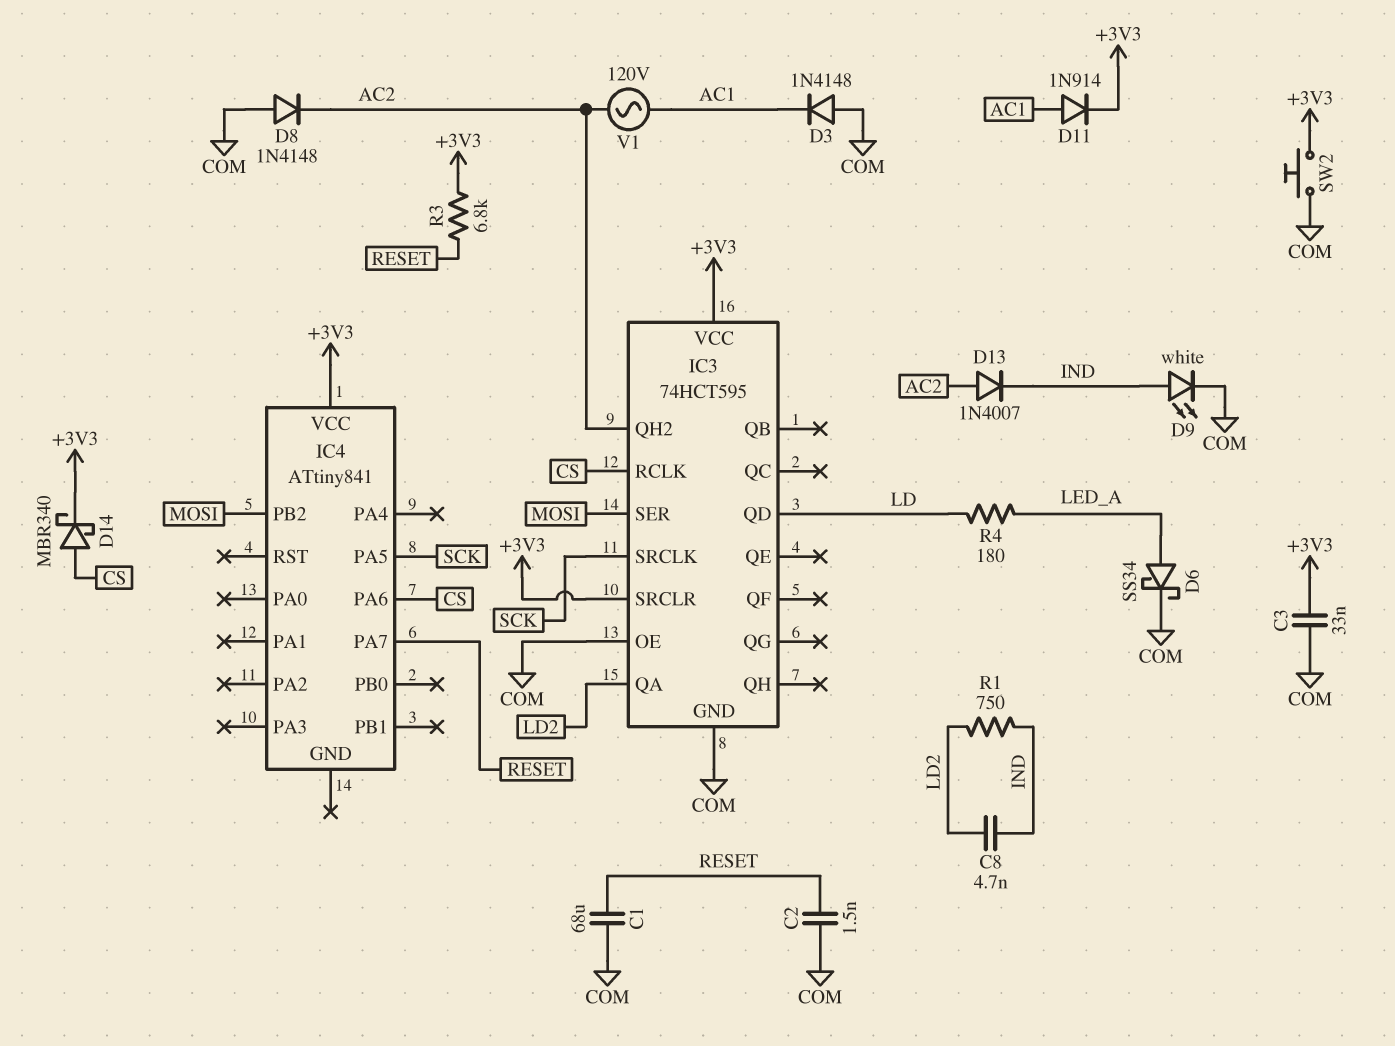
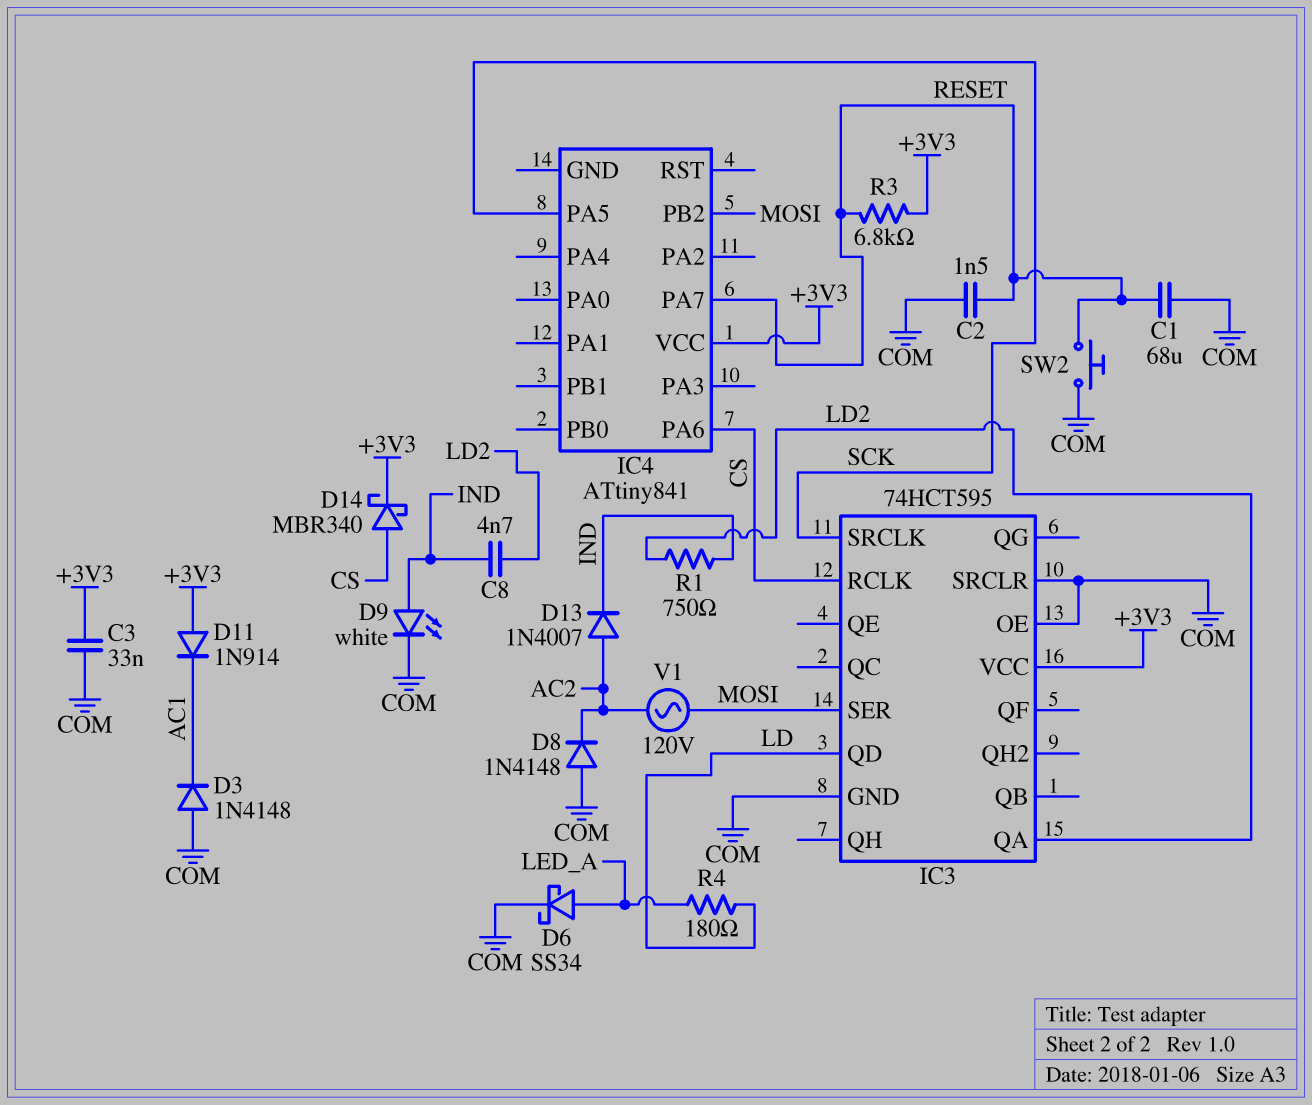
D11: diode 1N914 (A AC1, K +3V3) -> diode 1N914 (A +3V3, K AC1)
IC3 pin QH2: AC2 -> none
IC3 pin SRCLR: +3V3 -> COM
SW2: button (+3V3, COM) -> button (COM, RESET)
V1: AC 120V (AC1, AC2) -> AC 120V (AC2, MOSI)

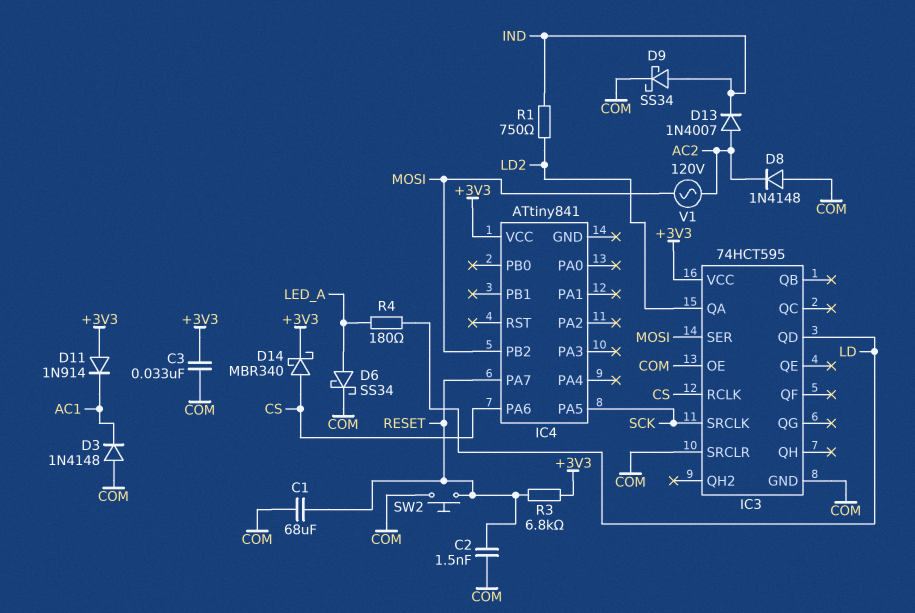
C8: 4.7nF (IND, LD2) -> none
D9: LED white (A IND, K COM) -> schottky SS34 (A IND, K COM)

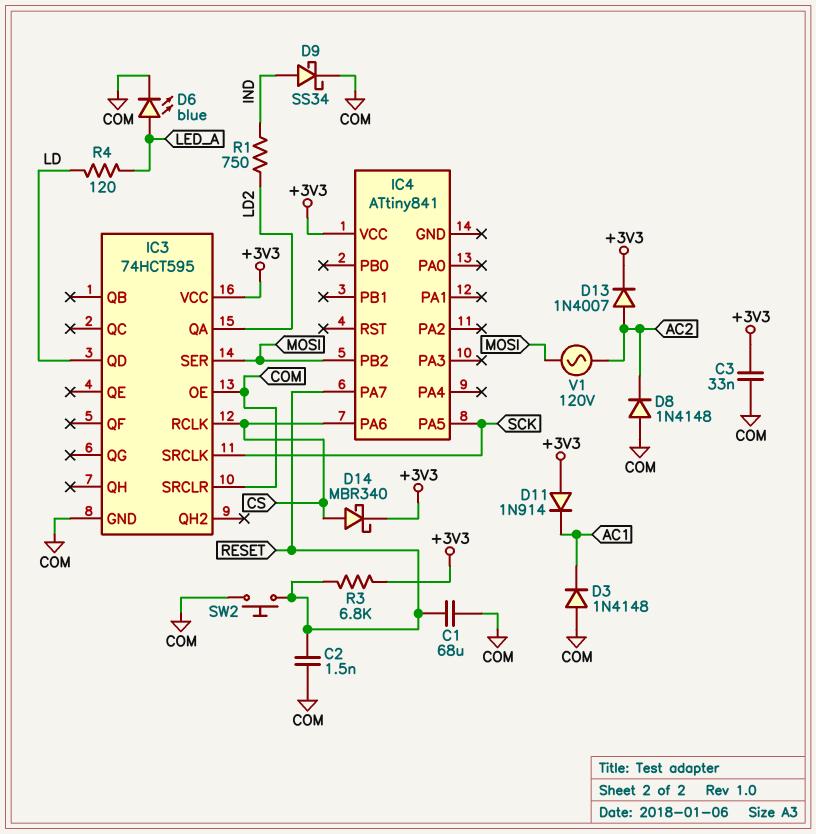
D6: schottky SS34 (A LED_A, K COM) -> LED blue (A LED_A, K COM)
D13: diode 1N4007 (A AC2, K IND) -> diode 1N4007 (A AC2, K +3V3)
R4: 180 (LD, LED_A) -> 120 (LD, LED_A)

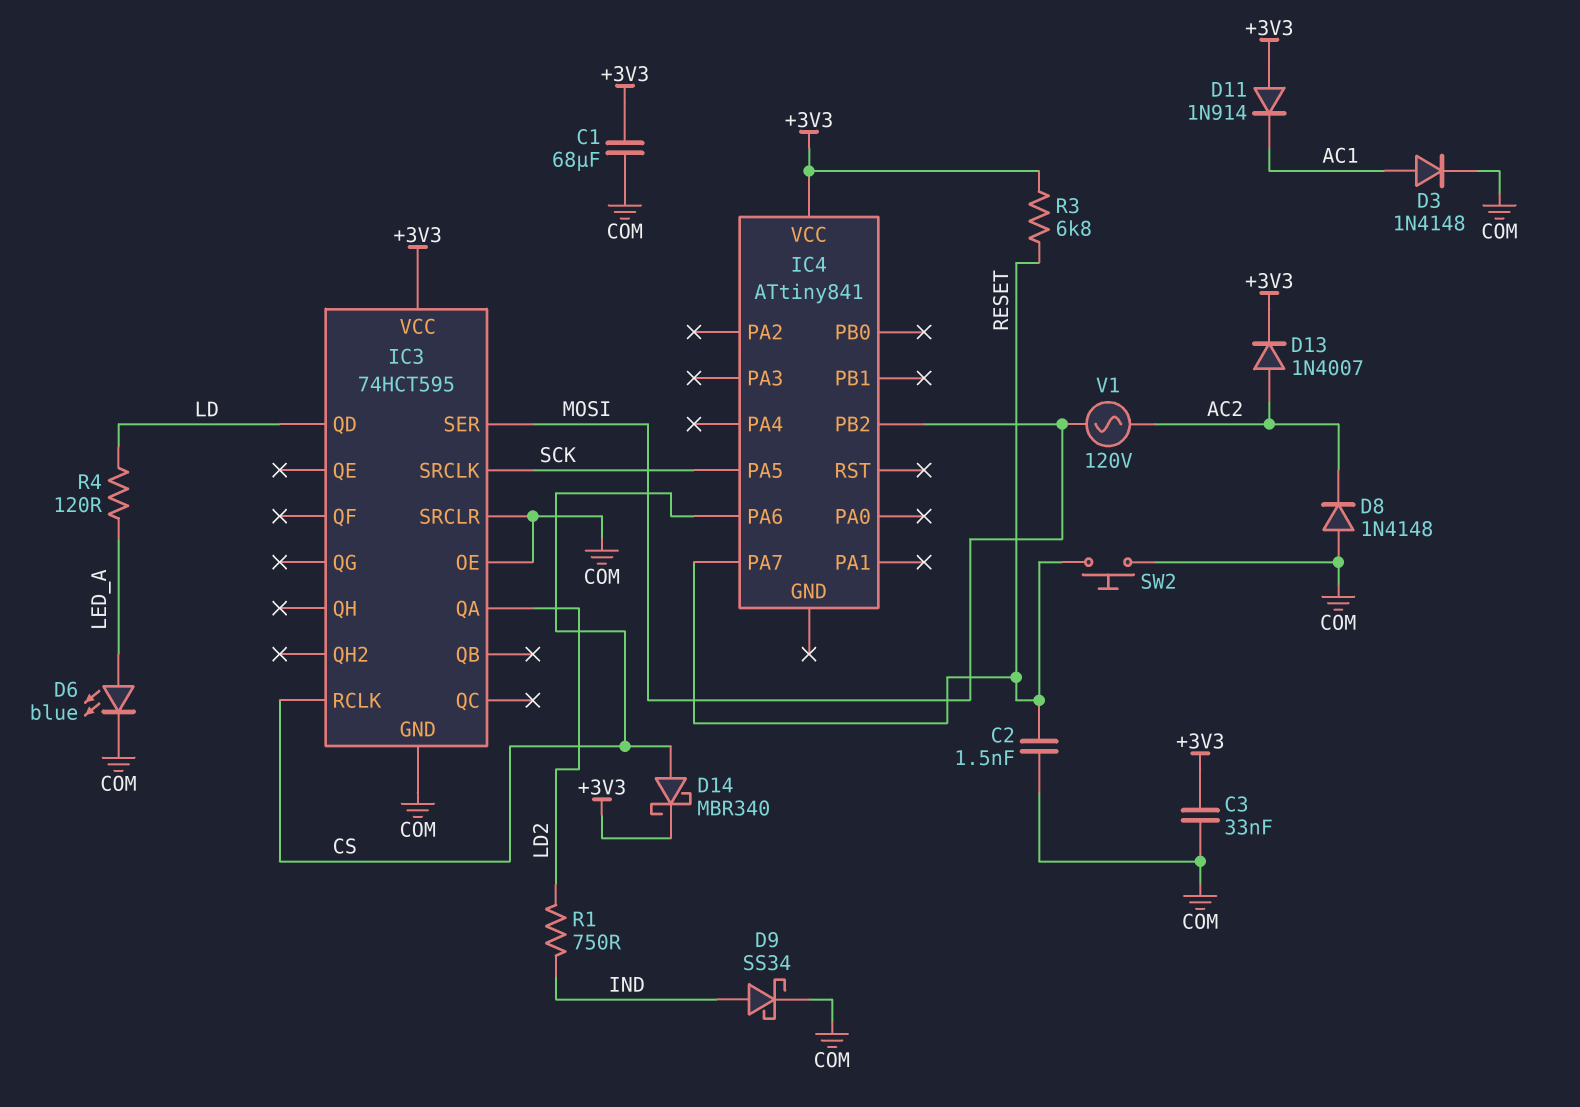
C1: 68uF (COM, RESET) -> 68uF (+3V3, COM)
D3: diode 1N4148 (A COM, K AC1) -> diode 1N4148 (A AC1, K COM)

